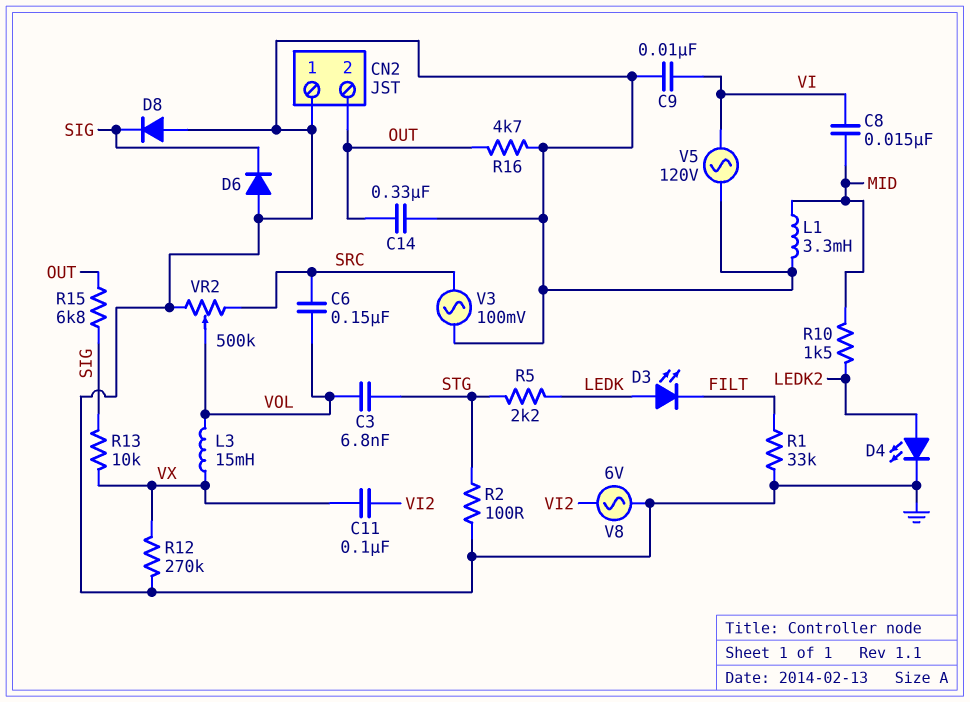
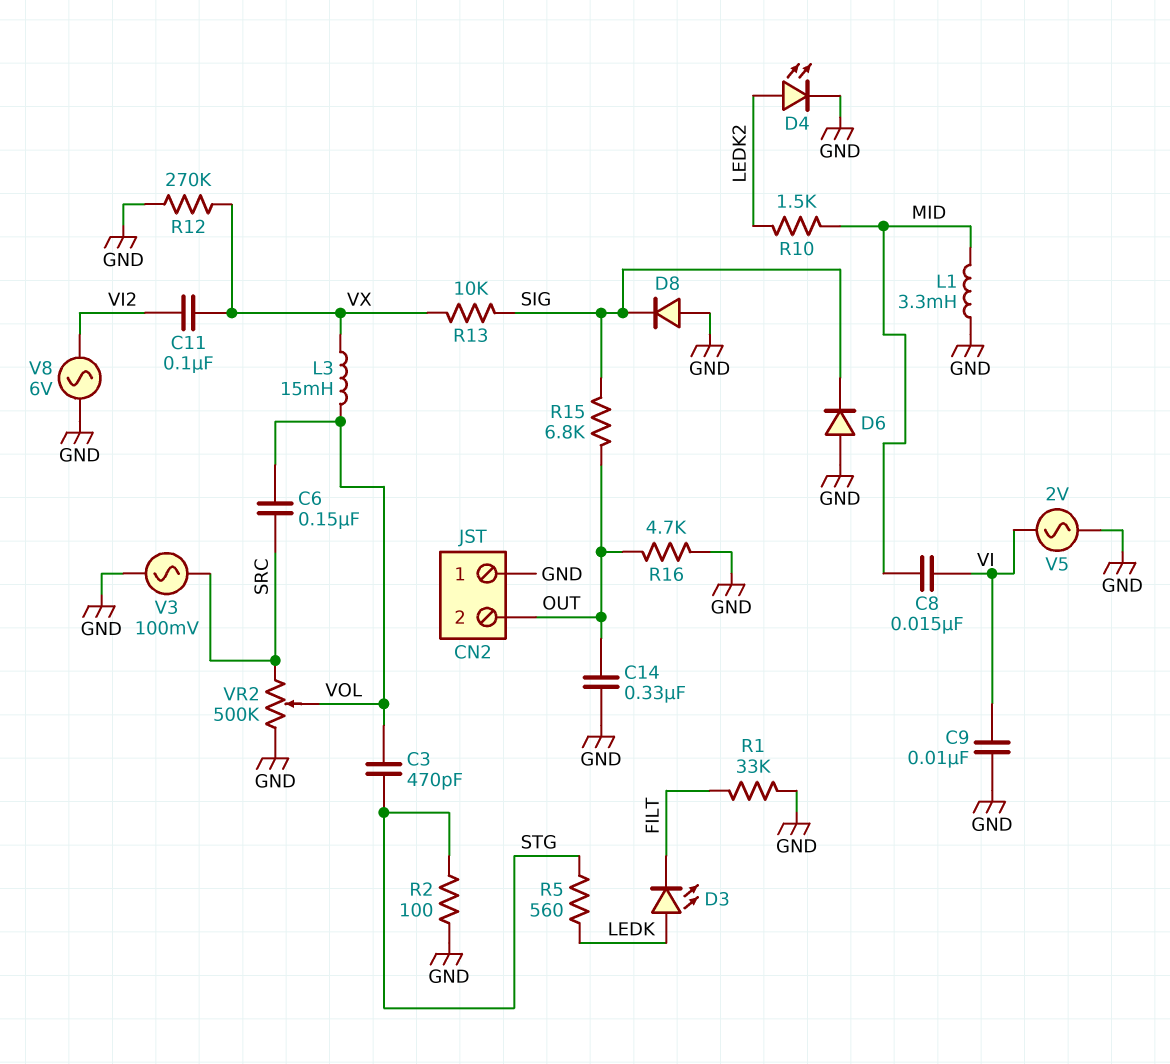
C3: 6.8nF (STG, VOL) -> 470pF (STG, VOL)
R5: 2.2k (LEDK, STG) -> 560 (LEDK, STG)
V5: AC 120V (GND, VI) -> AC 2V (GND, VI)

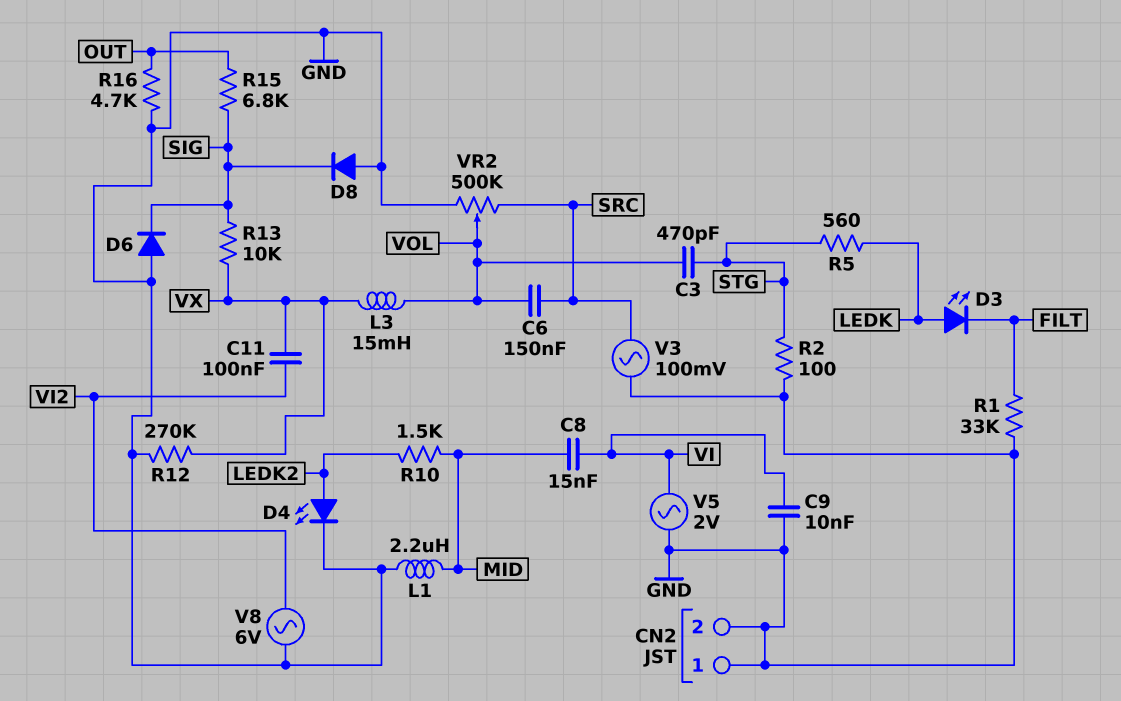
C14: 330nF (GND, OUT) -> none
CN2 pin 2: OUT -> GND
L1: 3.3mH (GND, MID) -> 2.2uH (GND, MID)

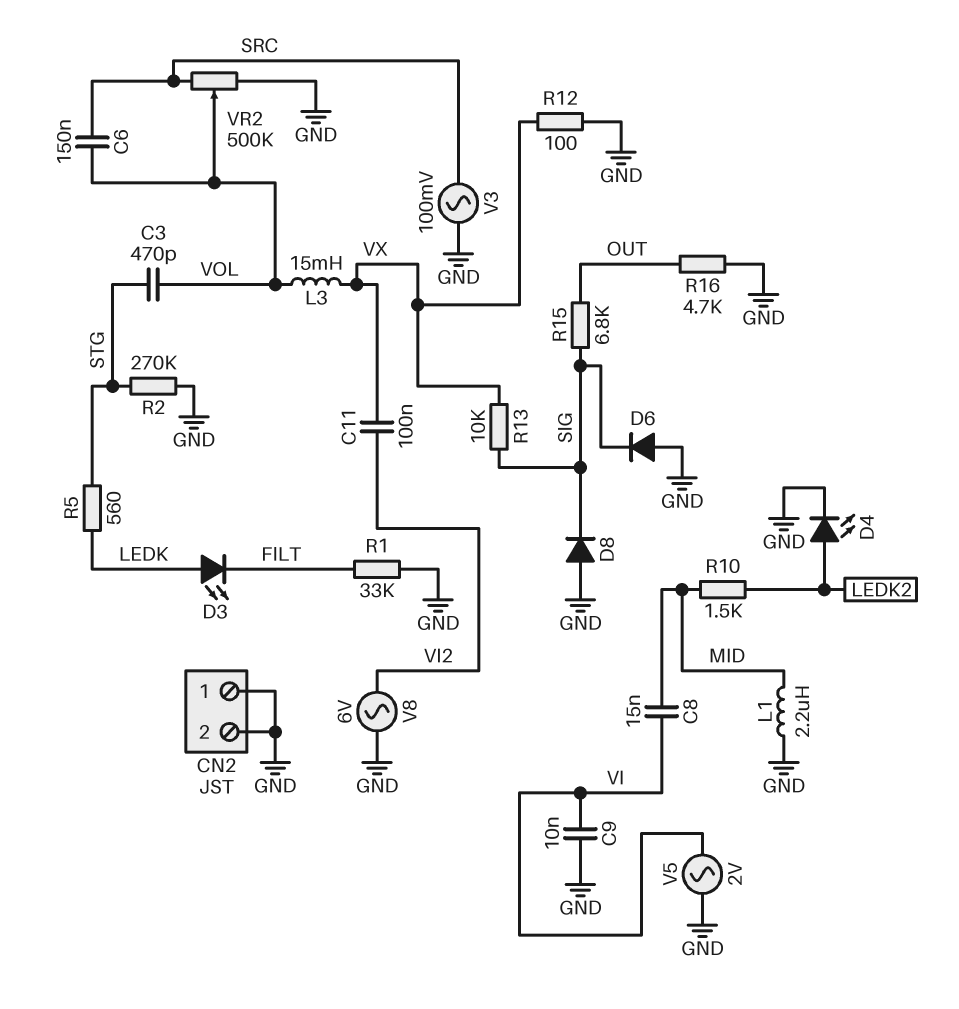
R2: 100 (GND, STG) -> 270k (GND, STG)
R12: 270k (GND, VX) -> 100 (GND, VX)

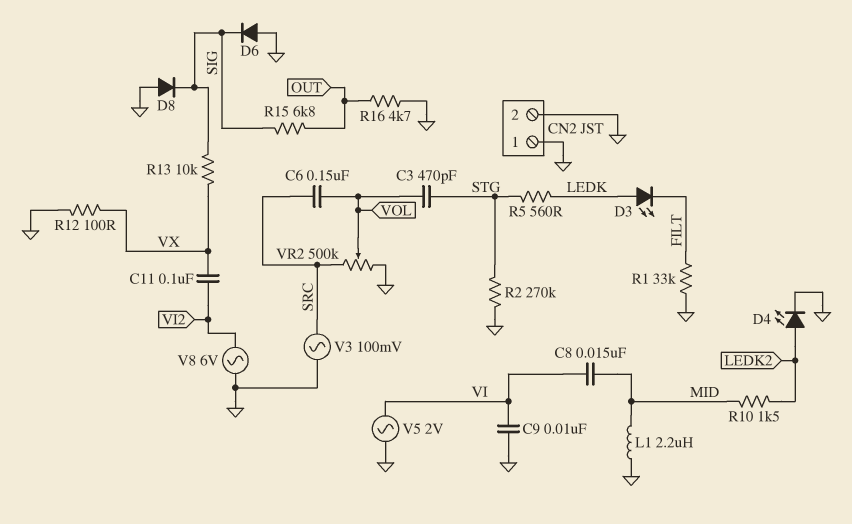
L3: 15mH (VOL, VX) -> none

